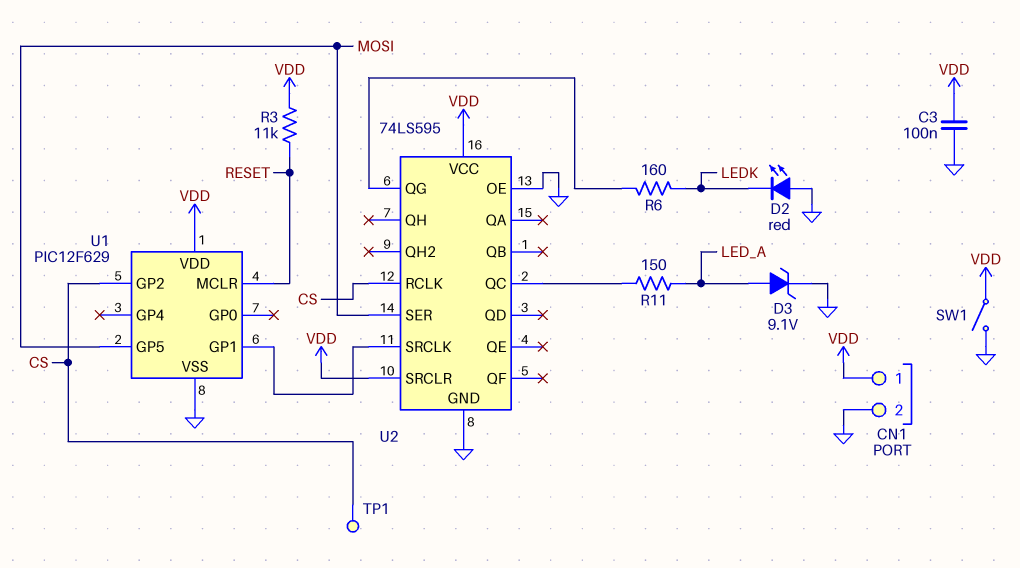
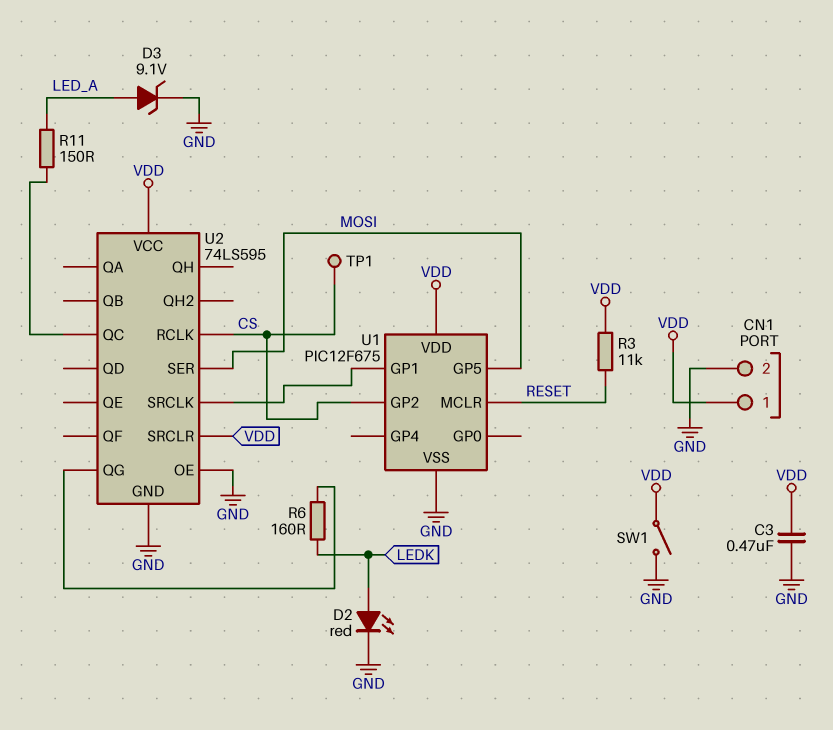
C3: 100nF (GND, VDD) -> 470nF (GND, VDD)
D2: LED red (A GND, K LEDK) -> LED red (A LEDK, K GND)
U1: PIC12F629 -> PIC12F675

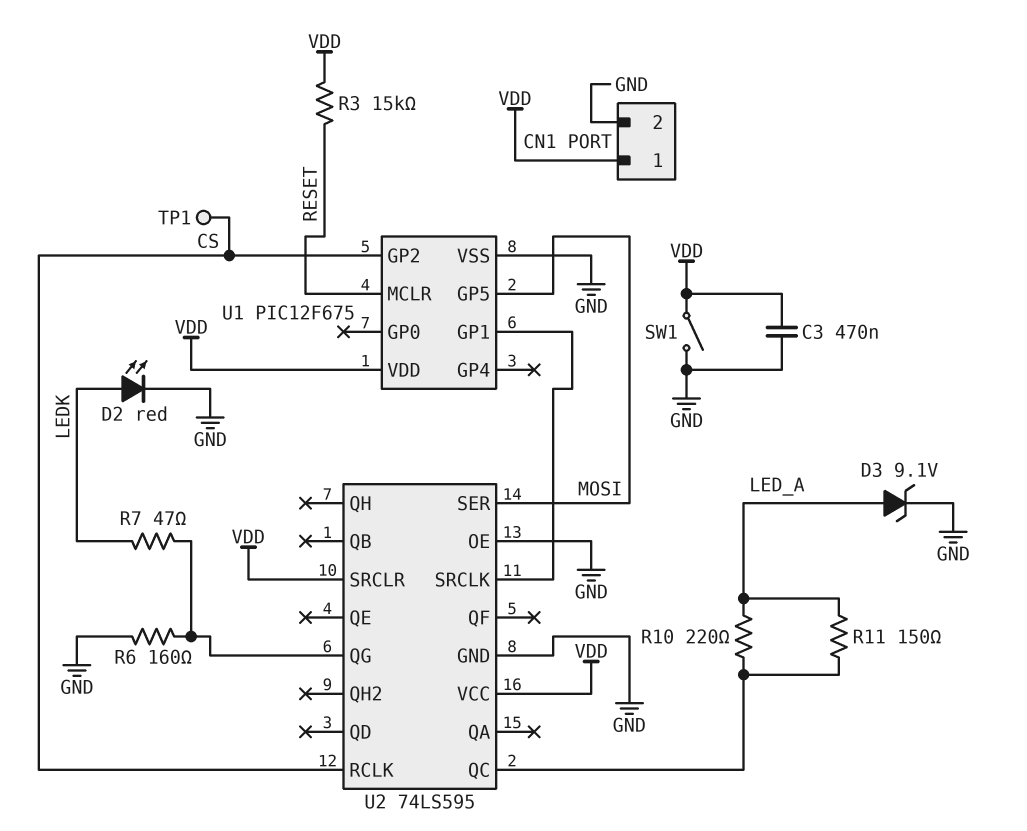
R3: 11k (RESET, VDD) -> 15k (RESET, VDD)
R6: 160 (LEDK, U2/QG) -> 160 (GND, U2/QG)
R7: none -> 47 (LEDK, U2/QG)
R10: none -> 220 (LED_A, U2/QC)

